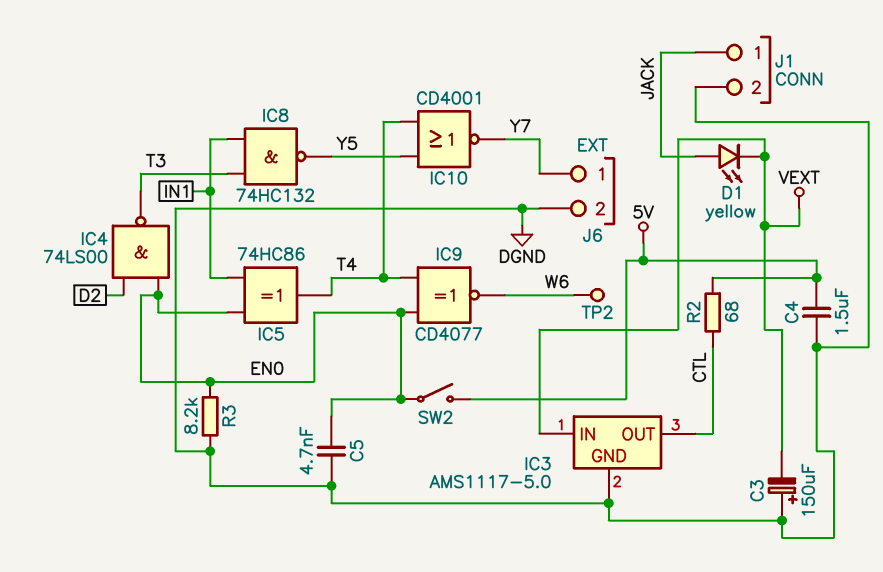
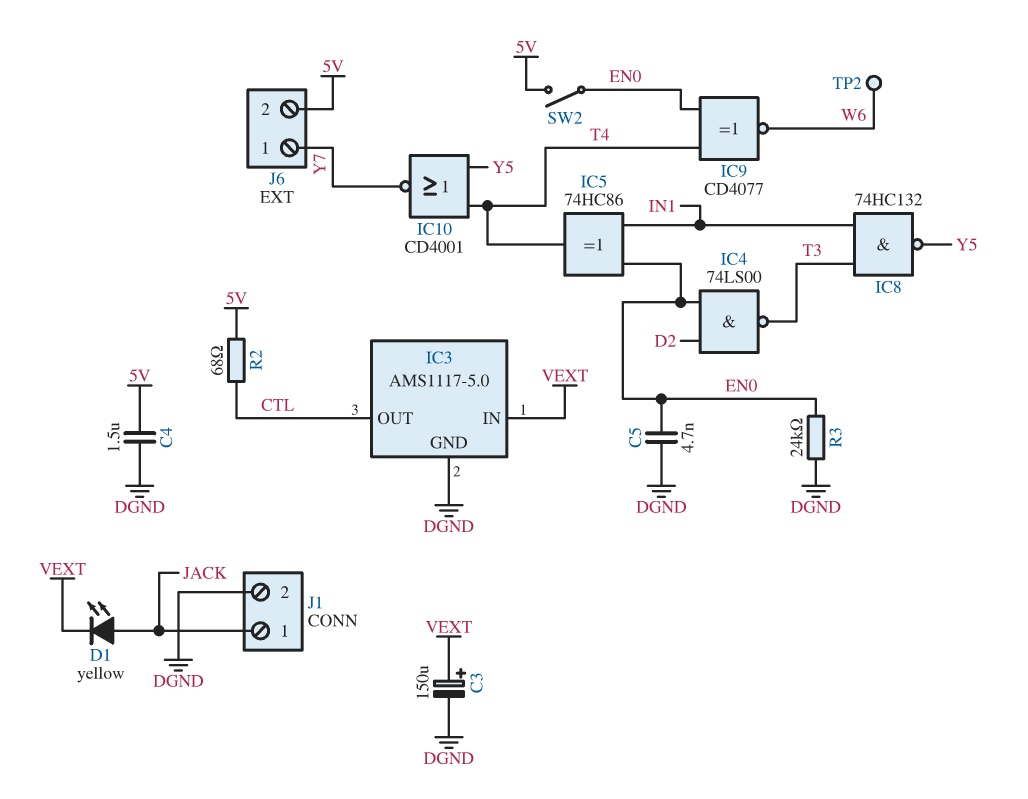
C3: 150uF (plus DGND, minus VEXT) -> 150uF (plus VEXT, minus DGND)
J6 pin 2: DGND -> 5V
R3: 8.2k (DGND, EN0) -> 24k (DGND, EN0)

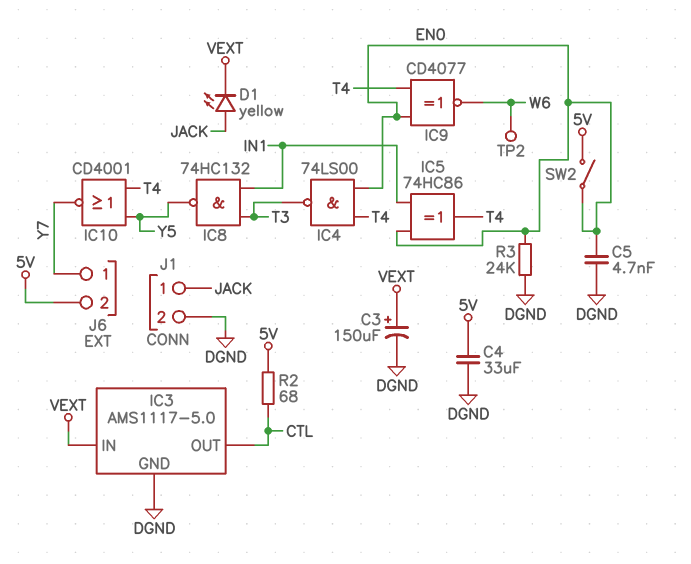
C4: 1.5uF (5V, DGND) -> 33uF (5V, DGND)
IC4: NAND 74LS00 (in D2, in EN0, out T3) -> NAND 74LS00 (in EN0, in T4, out T3)

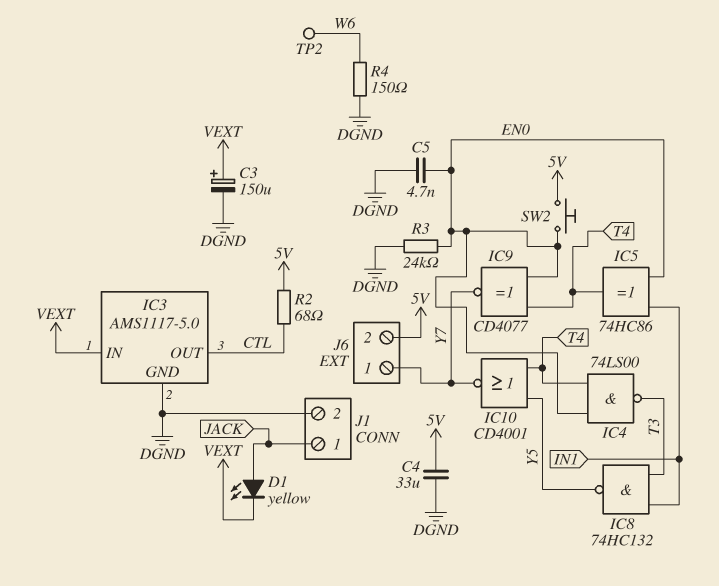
IC9: XNOR CD4077 (in EN0, in T4, out W6) -> XNOR CD4077 (in EN0, in T4, out Y7)
R4: none -> 150 (DGND, W6)
SW2: switch (5V, EN0) -> button (5V, EN0)

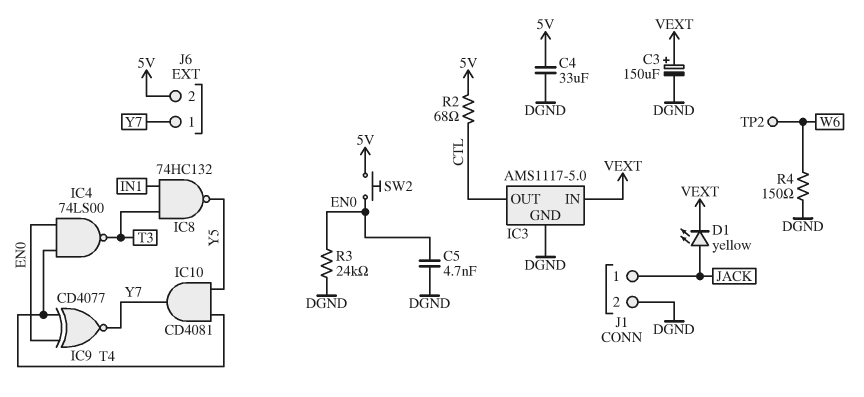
IC5: XOR 74HC86 (in EN0, in IN1, out T4) -> none
IC10: NOR CD4001 (in T4, in Y5, out Y7) -> AND CD4081 (in T4, in Y5, out Y7)

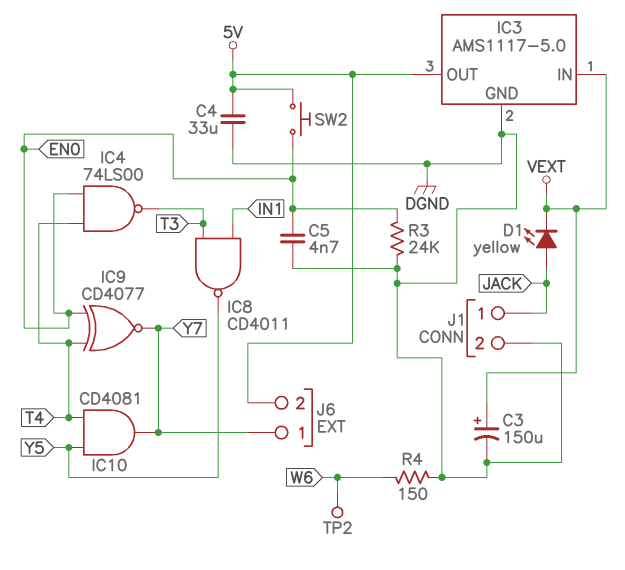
IC3 pin OUT: CTL -> 5V
IC8: NAND 74HC132 (in IN1, in T3, out Y5) -> NAND CD4011 (in IN1, in T3, out Y5)
R2: 68 (5V, CTL) -> none

